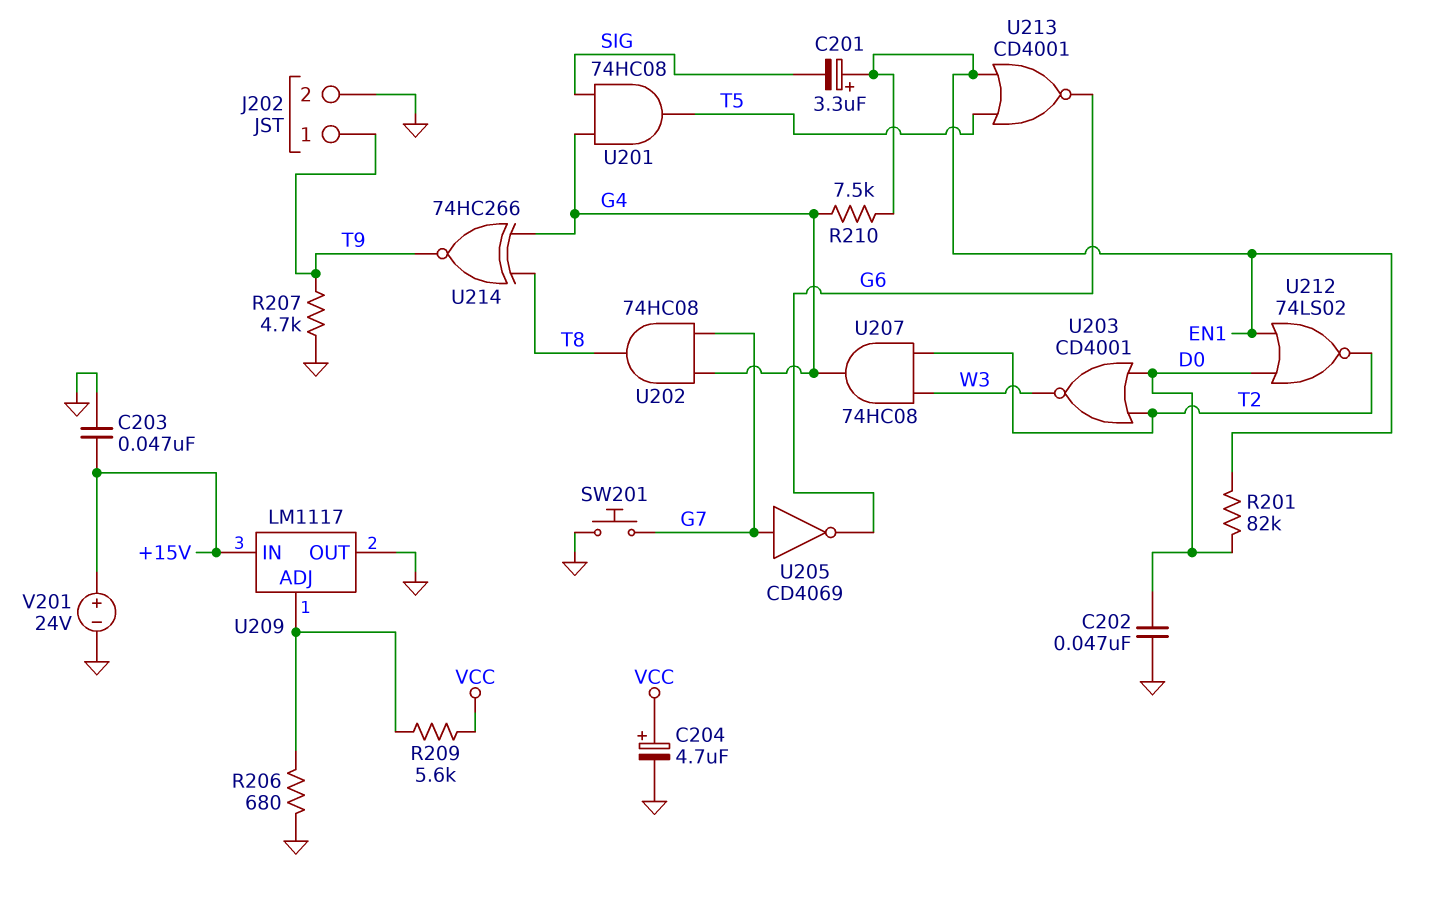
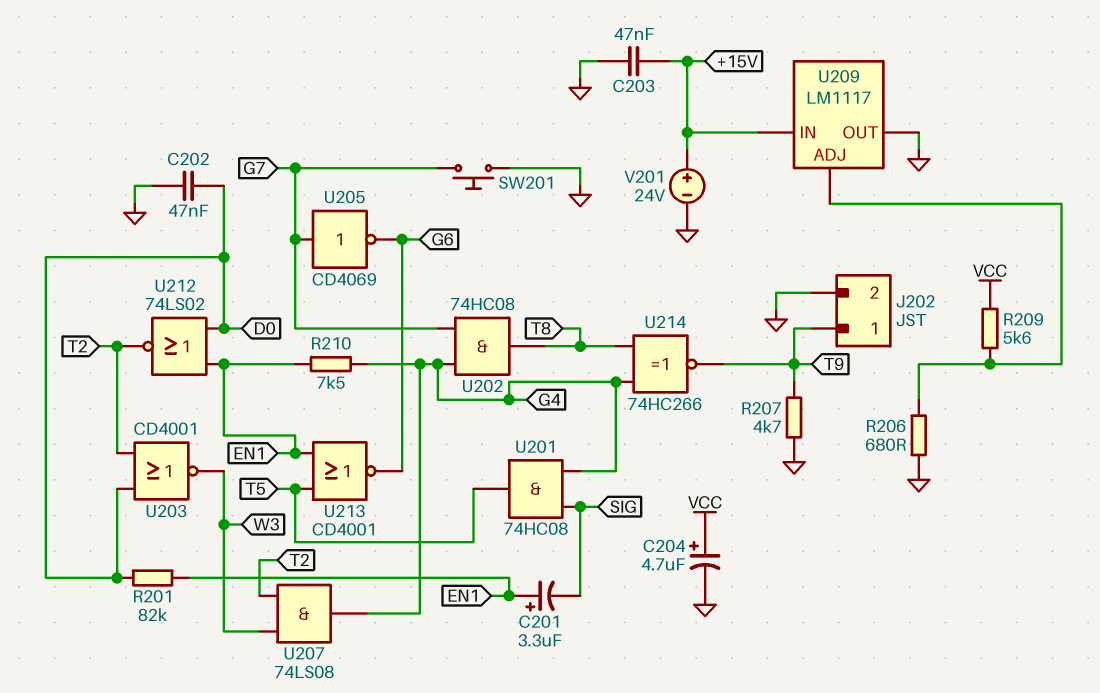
U207: AND 74HC08 (in T2, in W3, out G4) -> AND 74LS08 (in T2, in W3, out G4)

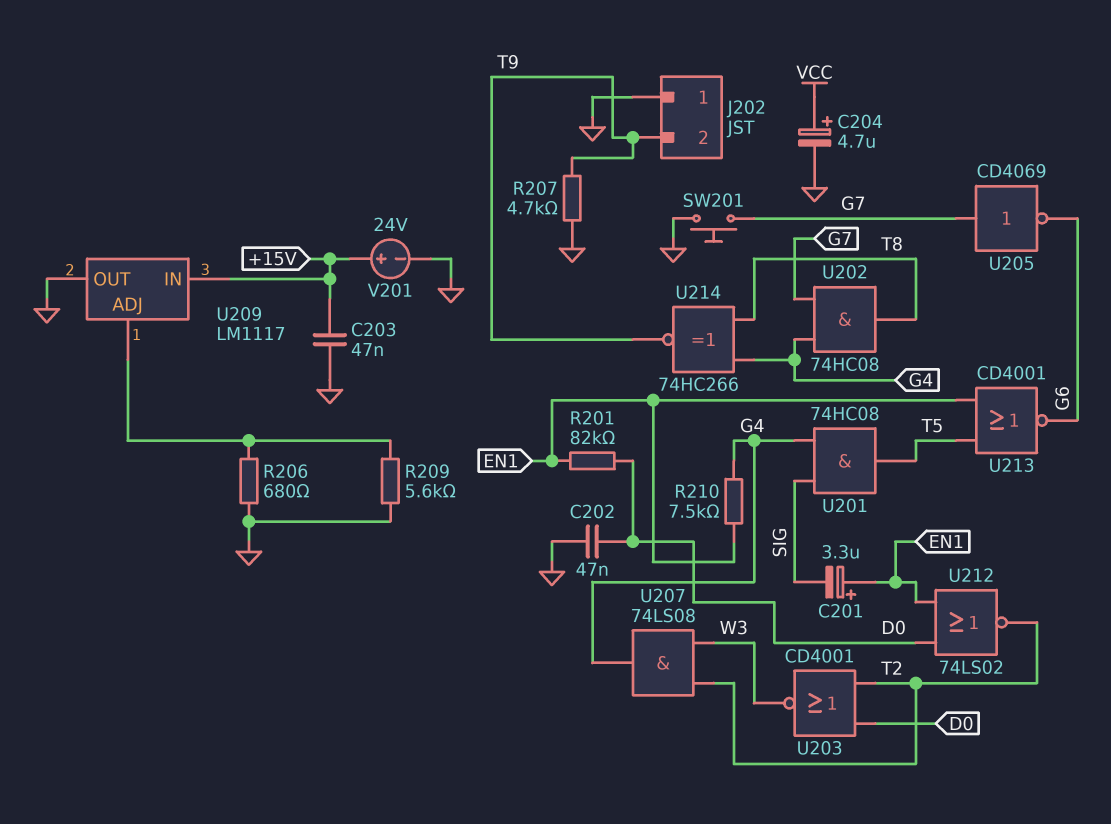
J202 pin 1: T9 -> GND
J202 pin 2: GND -> T9
R209: 5.6k (U209/ADJ, VCC) -> 5.6k (GND, U209/ADJ)

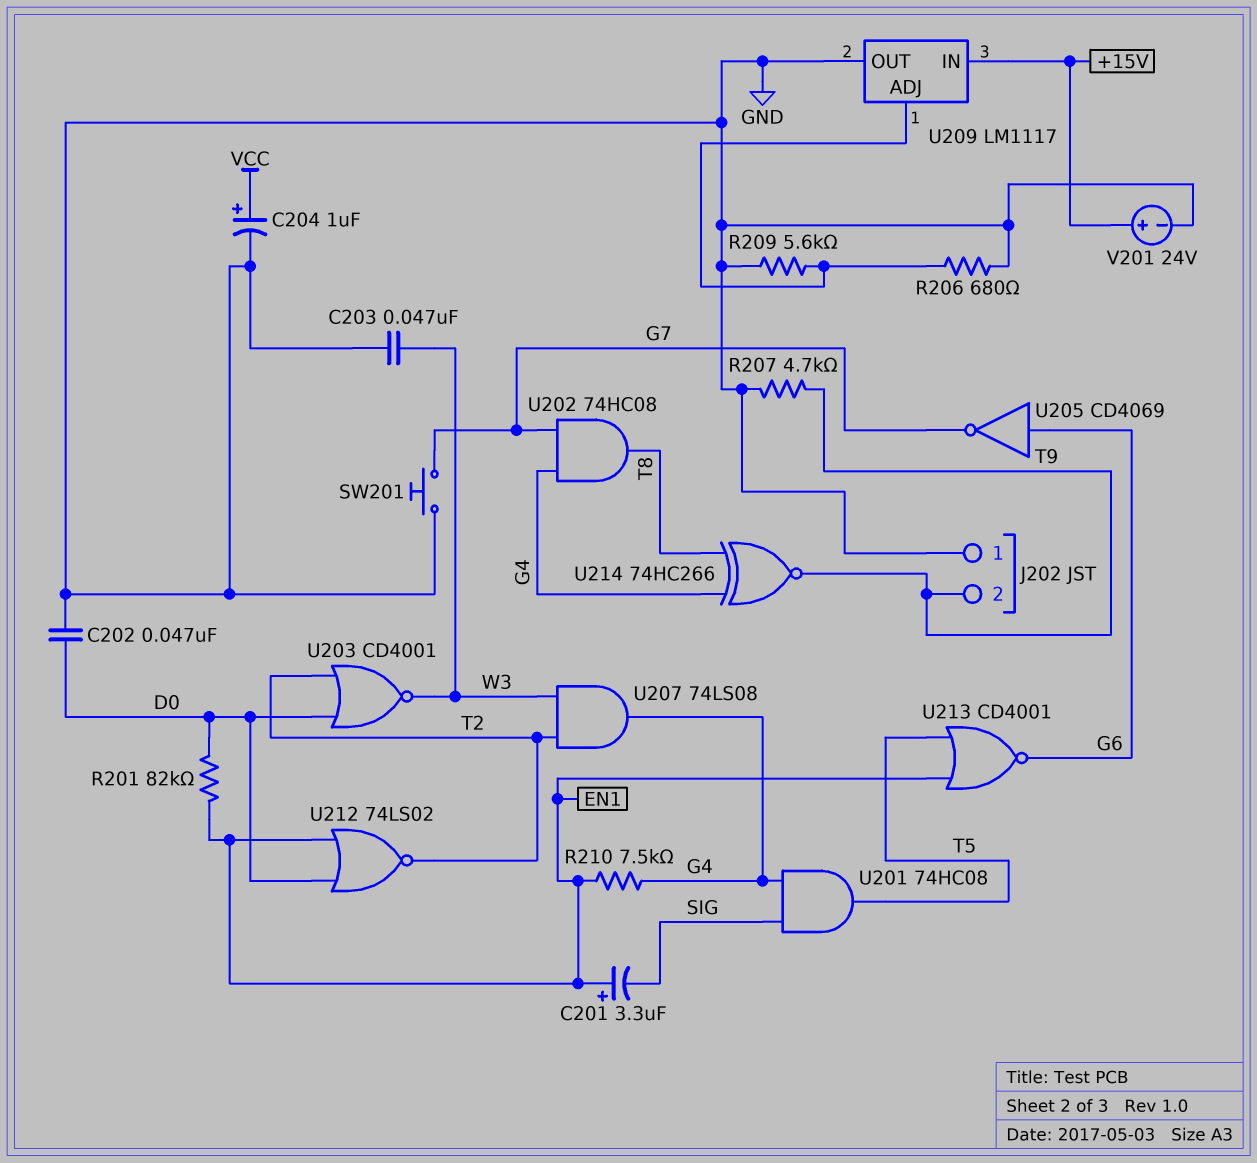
C203: 47nF (+15V, GND) -> 47nF (GND, W3)
C204: 4.7uF (plus VCC, minus GND) -> 1uF (plus VCC, minus GND)
U205: NOT CD4069 (in G7, out G6) -> NOT CD4069 (in G6, out G7)

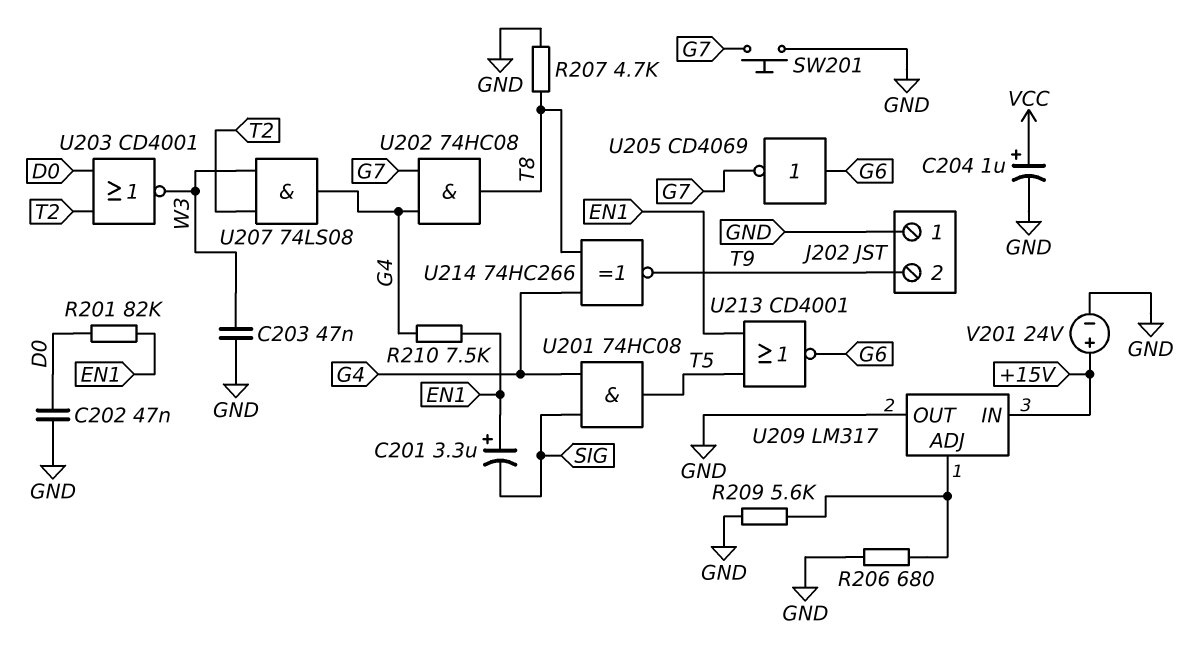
R207: 4.7k (GND, T9) -> 4.7k (GND, T8)
U209: LM1117 -> LM317
U212: NOR 74LS02 (in D0, in EN1, out T2) -> none

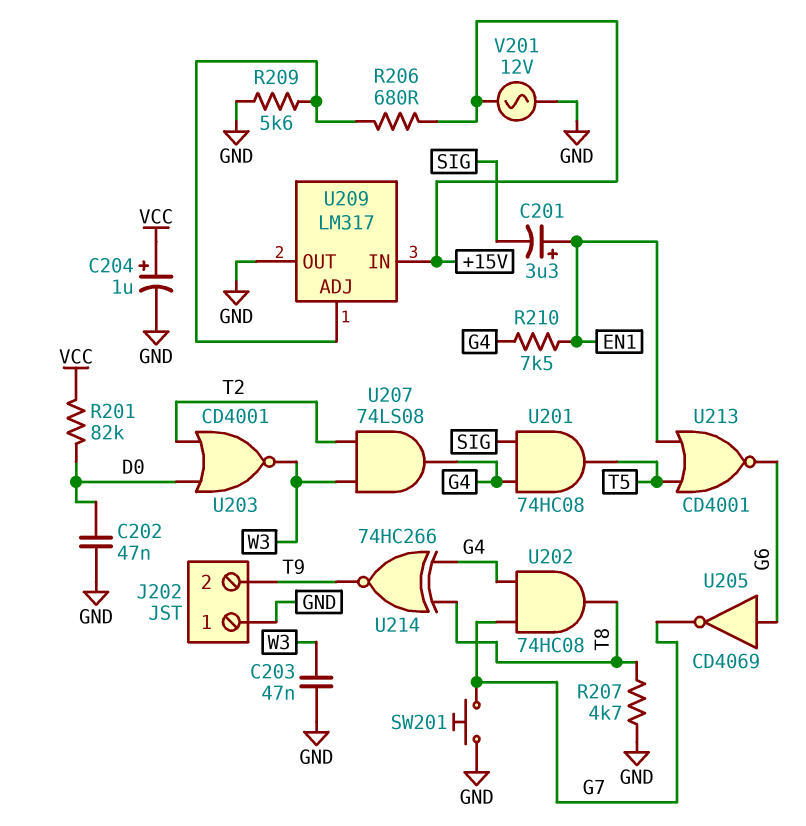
R201: 82k (D0, EN1) -> 82k (D0, VCC)
R206: 680 (GND, U209/ADJ) -> 680 (+15V, U209/ADJ)
V201: 24V (plus +15V, minus GND) -> AC 12V (+15V, GND)

